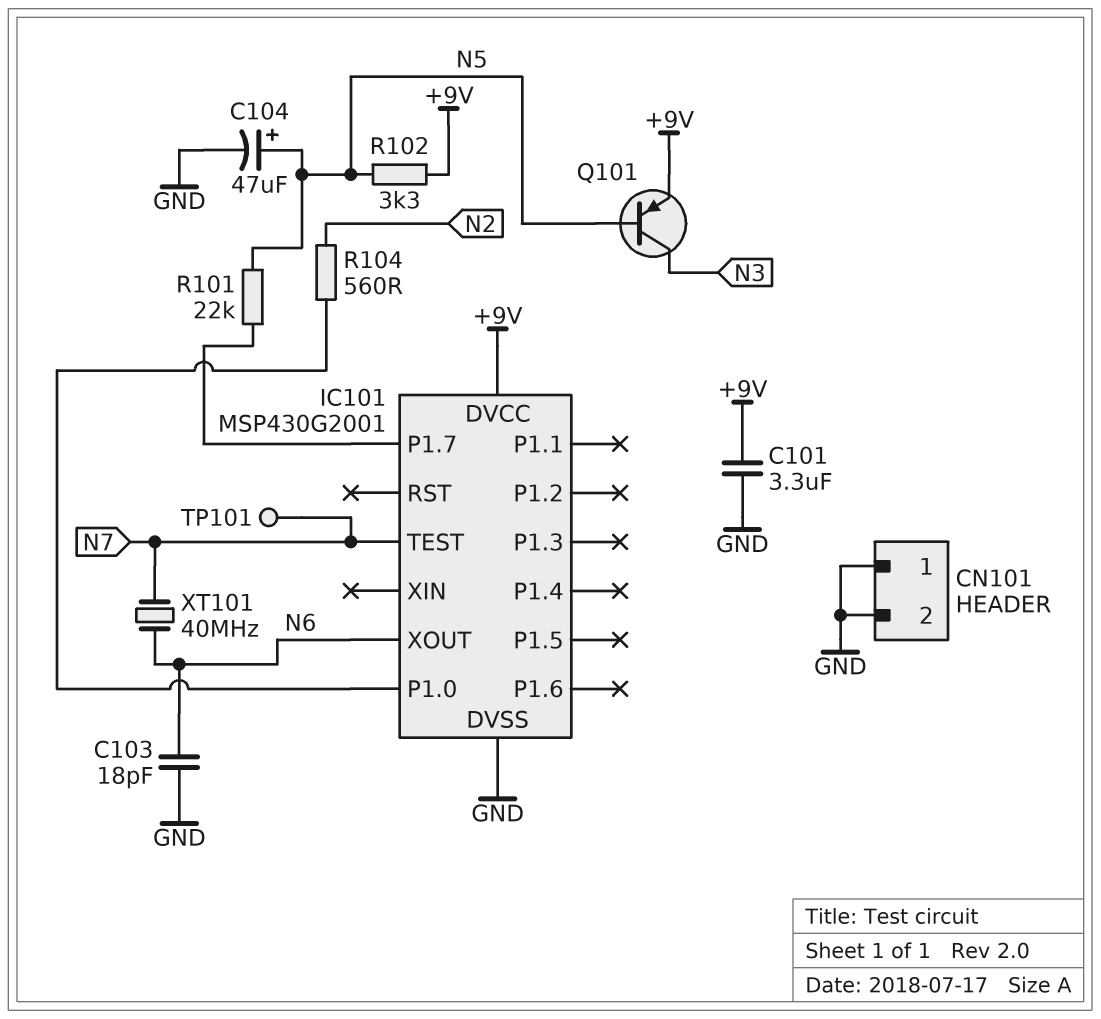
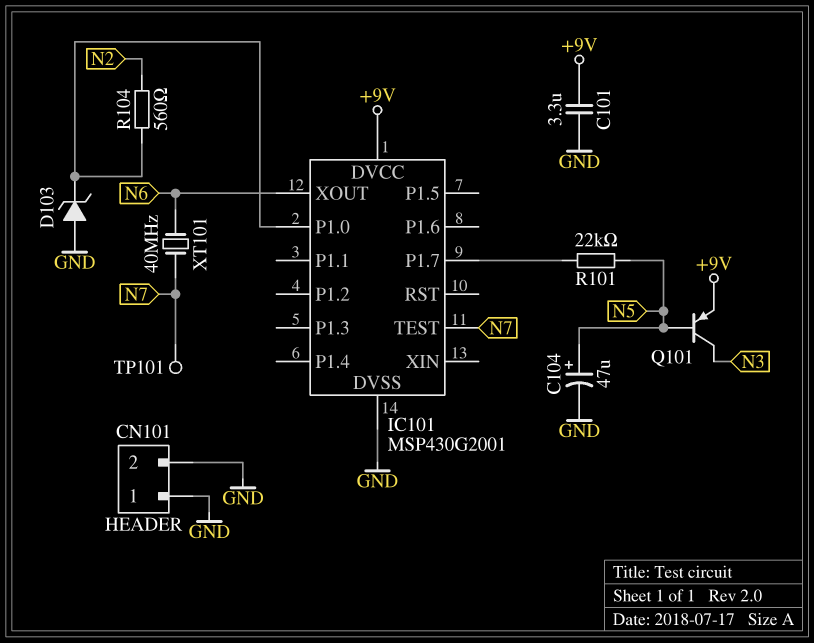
C103: 18pF (GND, N6) -> none
D103: none -> zener (A GND, K IC101/P1.0)
R102: 3.3k (+9V, N5) -> none

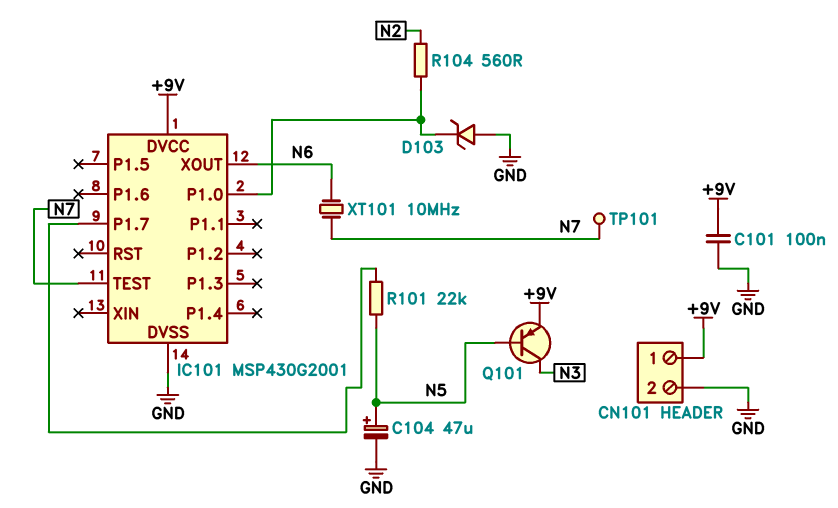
C101: 3.3uF (+9V, GND) -> 100nF (+9V, GND)
CN101 pin 1: GND -> +9V
XT101: 40MHz (N6, N7) -> 10MHz (N6, N7)

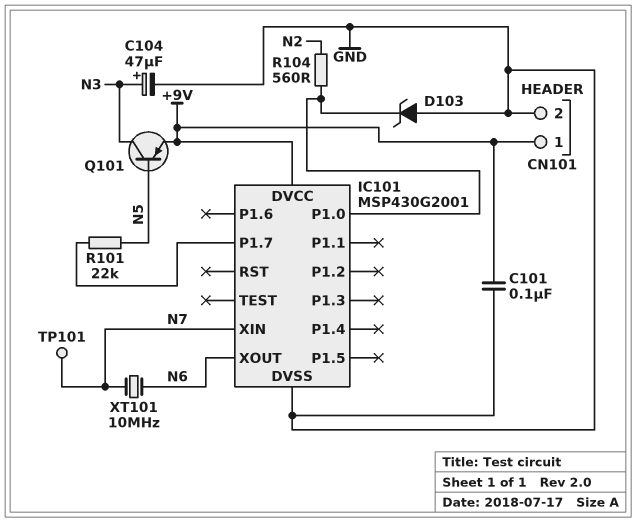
C104: 47uF (plus N5, minus GND) -> 47uF (plus N3, minus GND)
IC101 pin TEST: N7 -> none
IC101 pin XIN: none -> N7

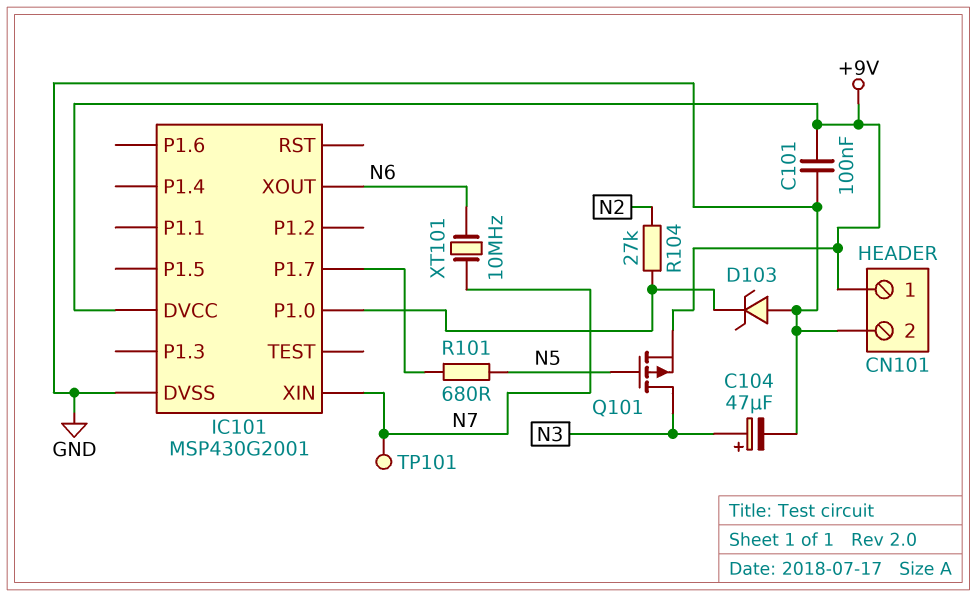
Q101: PNP (B N5, C N3, E +9V) -> PMOS (G N5, D N3, S +9V)
R101: 22k (IC101/P1.7, N5) -> 680 (IC101/P1.7, N5)
R104: 560 (IC101/P1.0, N2) -> 27k (IC101/P1.0, N2)

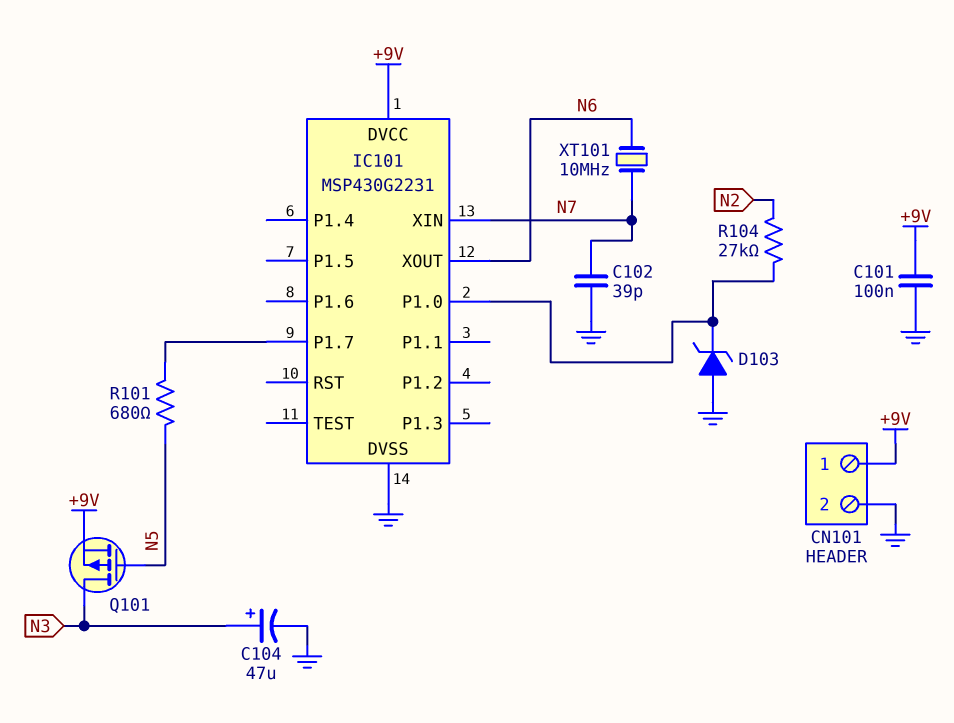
C102: none -> 39pF (GND, N7)
IC101: MSP430G2001 -> MSP430G2231
TP101: test point (N7) -> none

